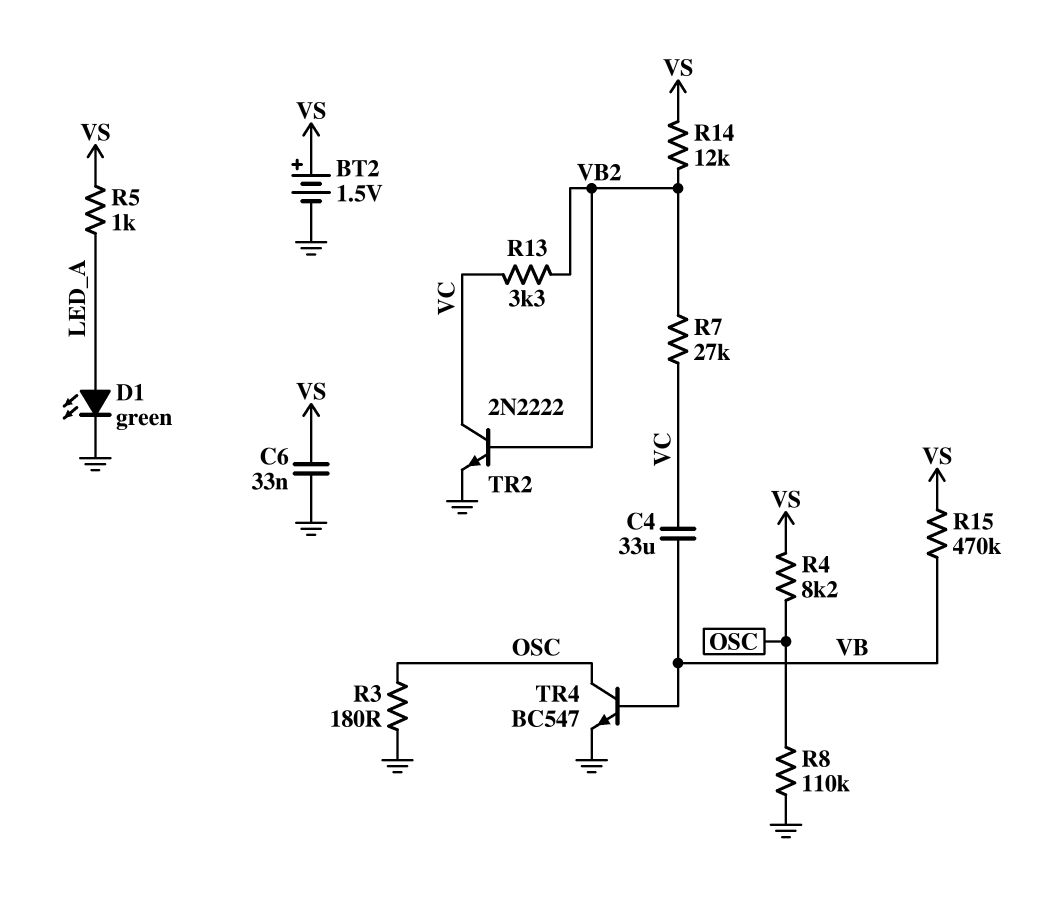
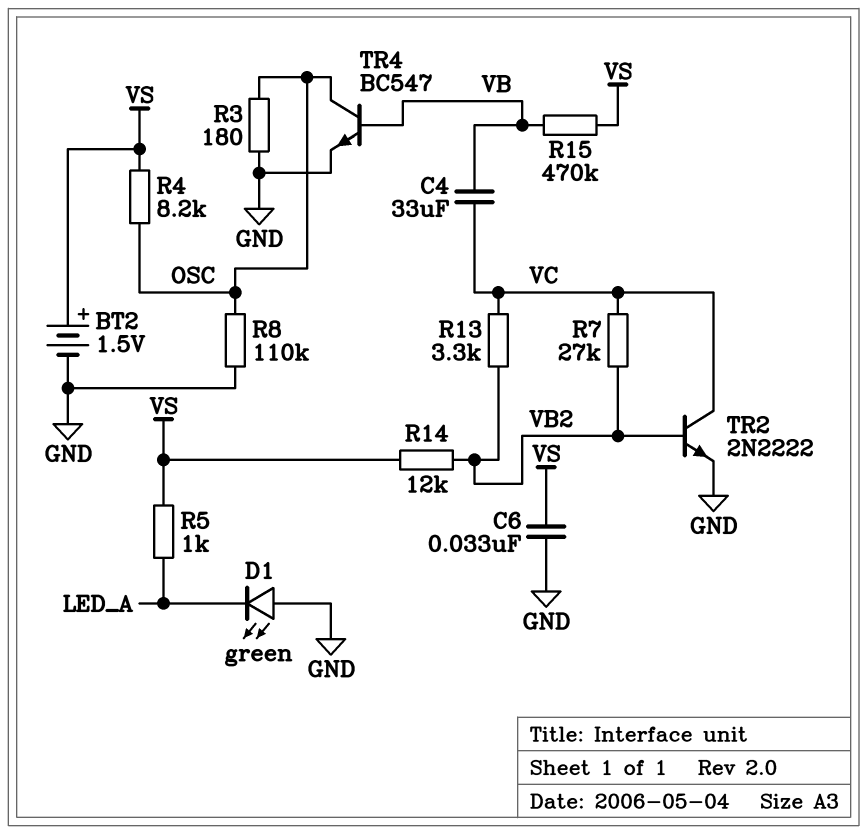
D1: LED green (A LED_A, K GND) -> LED green (A GND, K LED_A)

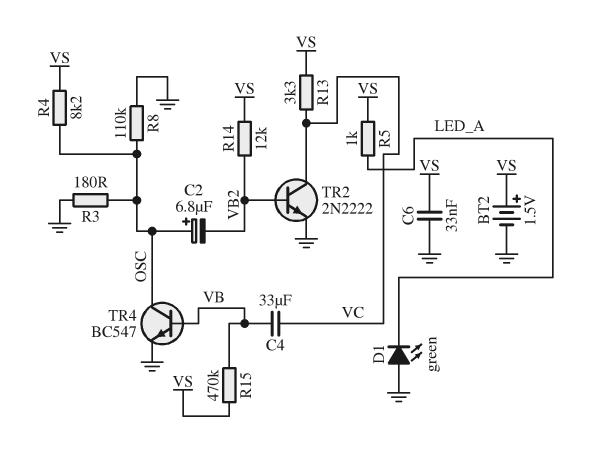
C2: none -> 6.8uF (plus OSC, minus VB2)
R7: 27k (VB2, VC) -> none
R13: 3.3k (VB2, VC) -> 3.3k (VC, VS)

